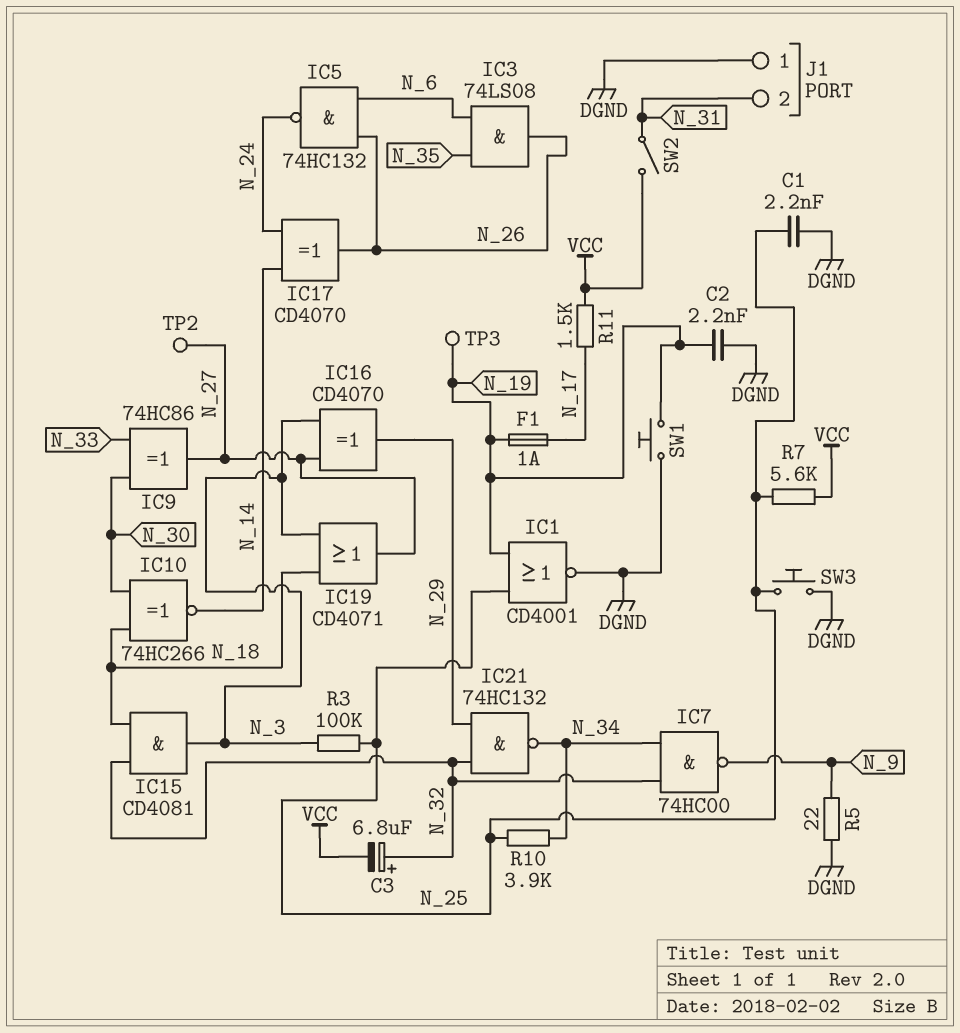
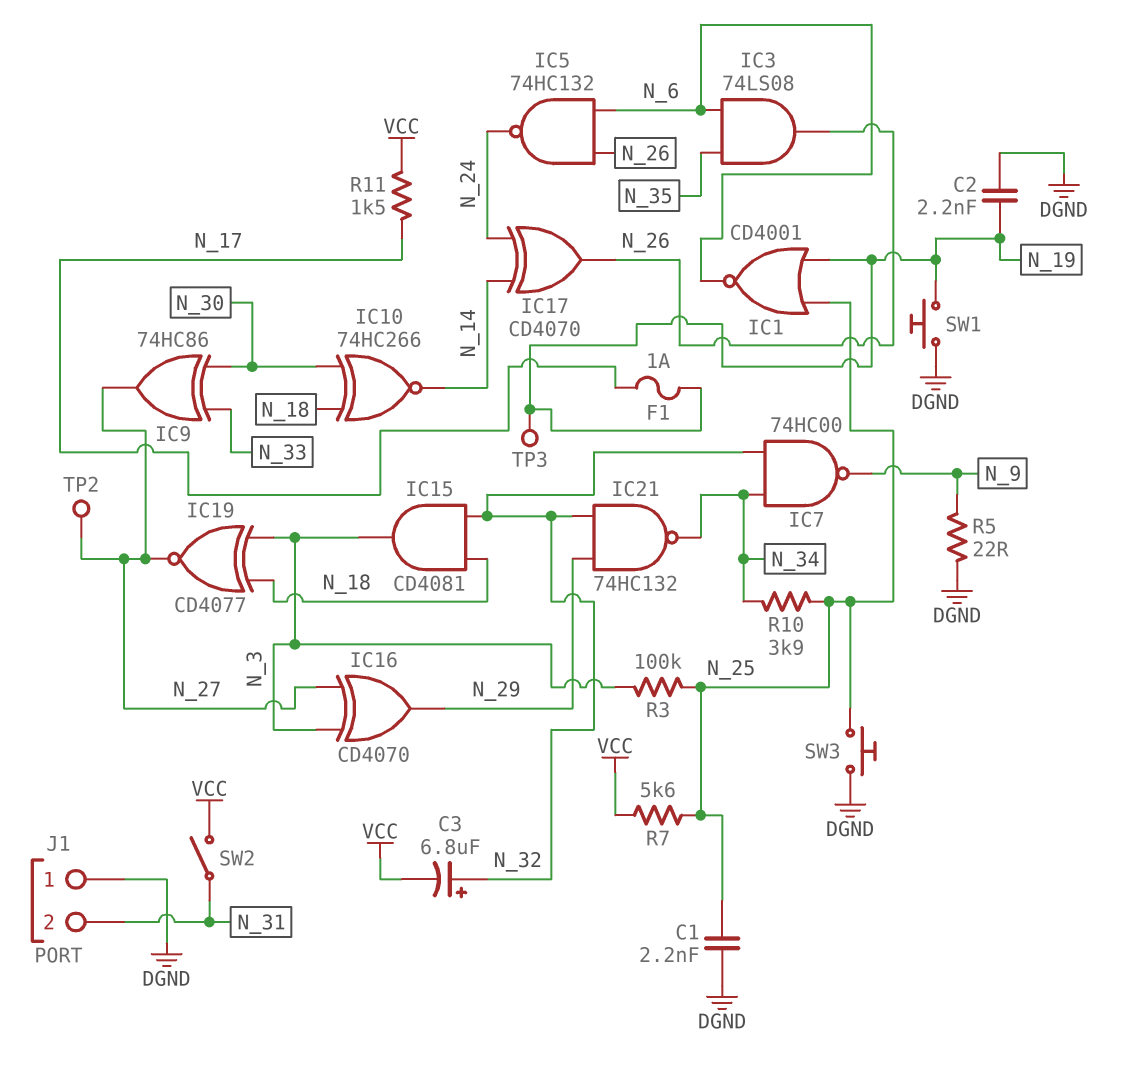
IC1: NOR CD4001 (in N_19, in N_25, out DGND) -> NOR CD4001 (in N_19, in N_25, out N_6)
IC19: OR CD4071 (in N_3, in N_18, out N_27) -> XNOR CD4077 (in N_3, in N_18, out N_27)

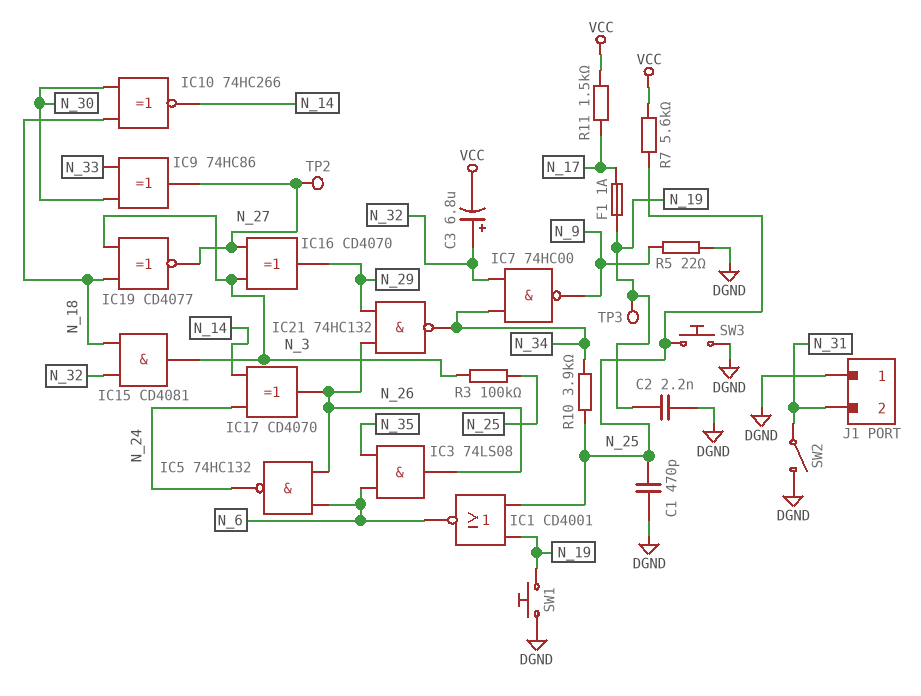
C1: 2.2nF (DGND, N_25) -> 470pF (DGND, N_25)
IC21: NAND 74HC132 (in N_29, in N_32, out N_34) -> NAND 74HC132 (in N_26, in N_29, out N_34)
SW2: switch (N_31, VCC) -> switch (DGND, N_31)

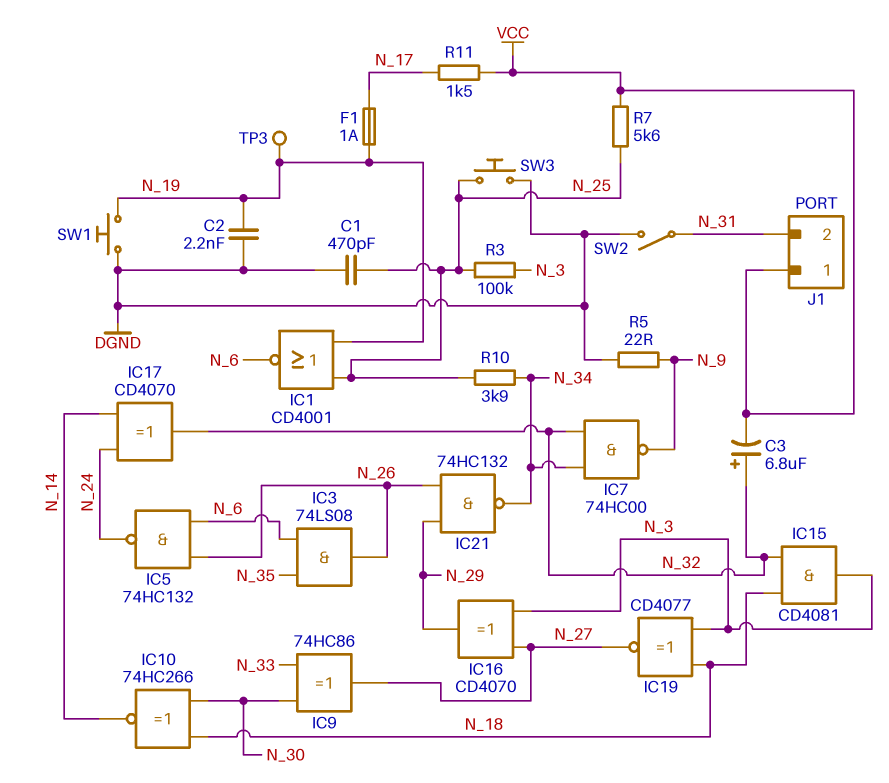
IC17: XOR CD4070 (in N_14, in N_24, out N_26) -> XOR CD4070 (in N_14, in N_24, out N_32)
J1 pin 1: DGND -> VCC
TP2: test point (N_27) -> none

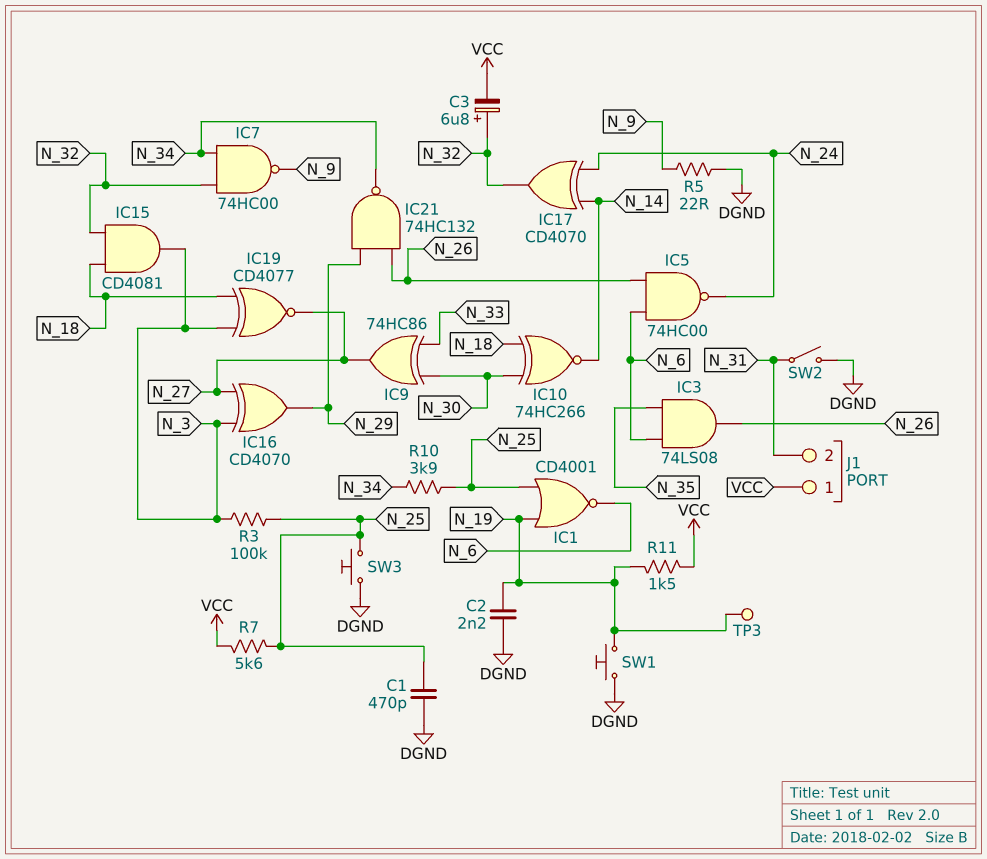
F1: 1A (N_17, N_19) -> none
IC5: NAND 74HC132 (in N_6, in N_26, out N_24) -> NAND 74HC00 (in N_6, in N_26, out N_24)
R11: 1.5k (N_17, VCC) -> 1.5k (N_19, VCC)

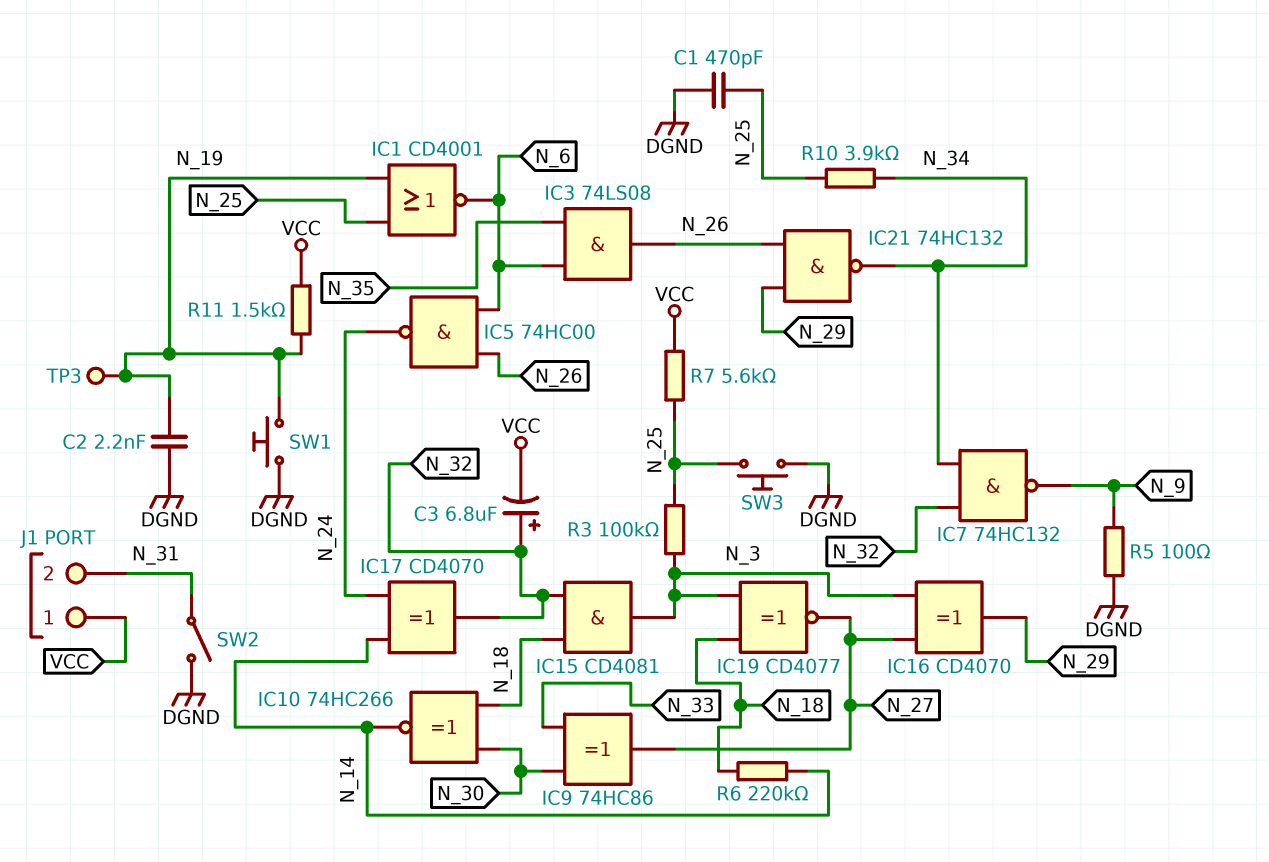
IC7: NAND 74HC00 (in N_32, in N_34, out N_9) -> NAND 74HC132 (in N_32, in N_34, out N_9)
R5: 22 (DGND, N_9) -> 100 (DGND, N_9)
R6: none -> 220k (N_14, N_18)

